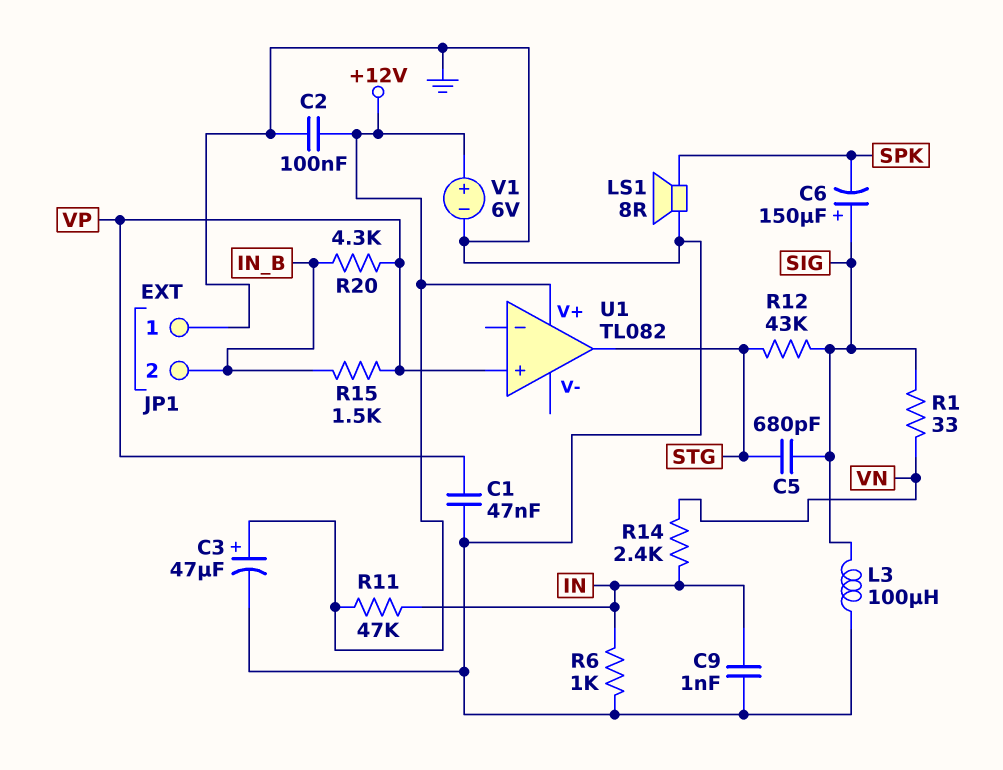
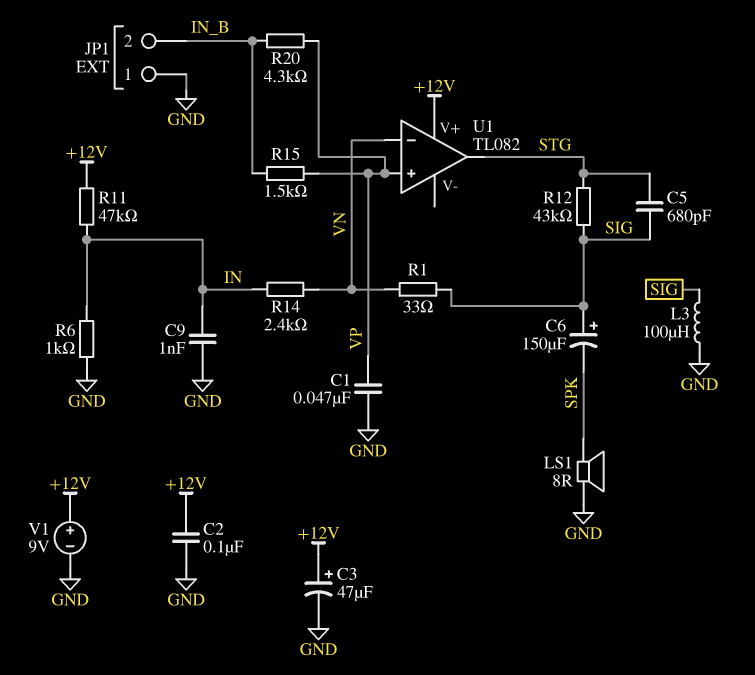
U1 pin in-: none -> VN
V1: 6V (plus +12V, minus GND) -> 9V (plus +12V, minus GND)

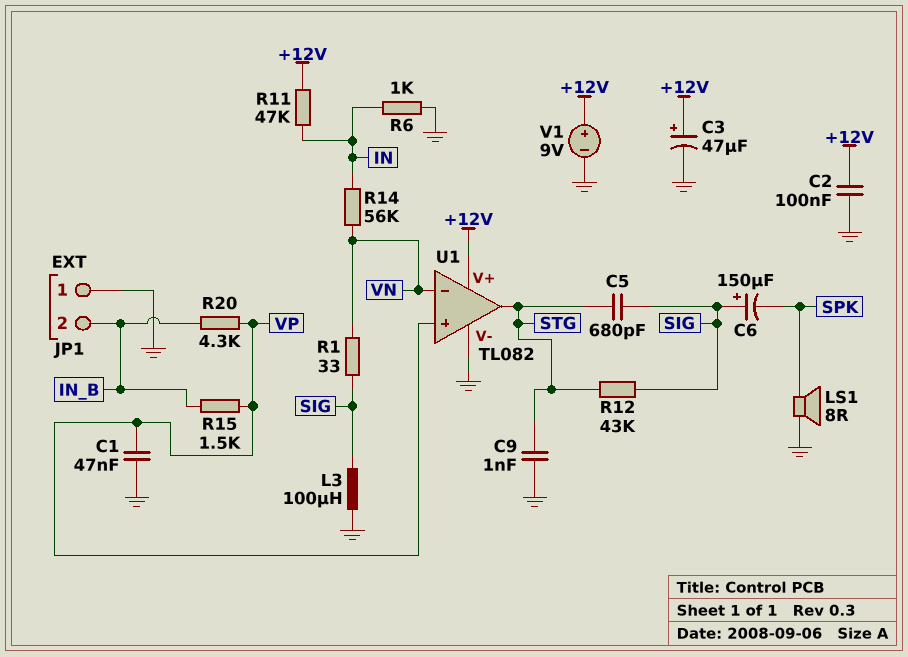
C9: 1nF (GND, IN) -> 1nF (GND, STG)
R14: 2.4k (IN, VN) -> 56k (IN, VN)
U1 pin V-: none -> GND

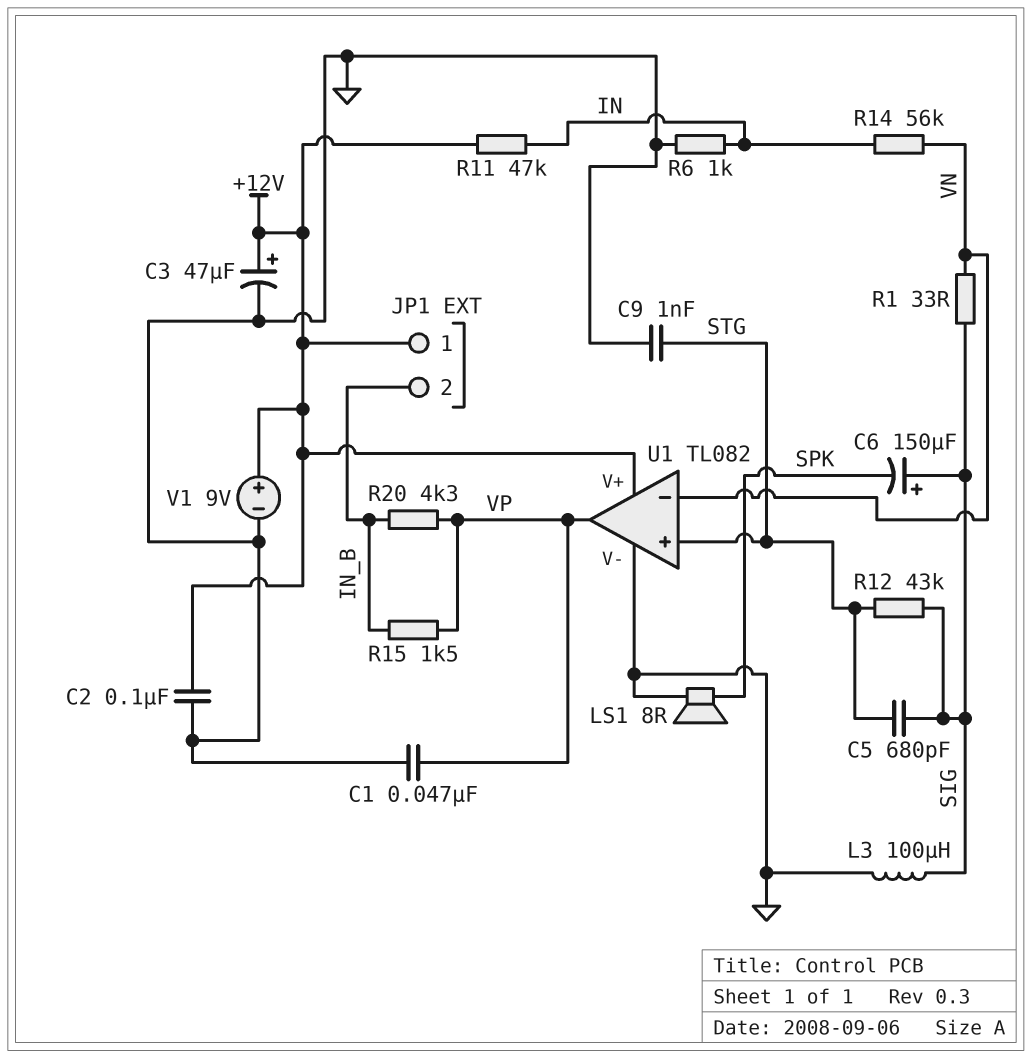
JP1 pin 1: GND -> +12V
U1 pin in+: VP -> STG
U1 pin out: STG -> VP

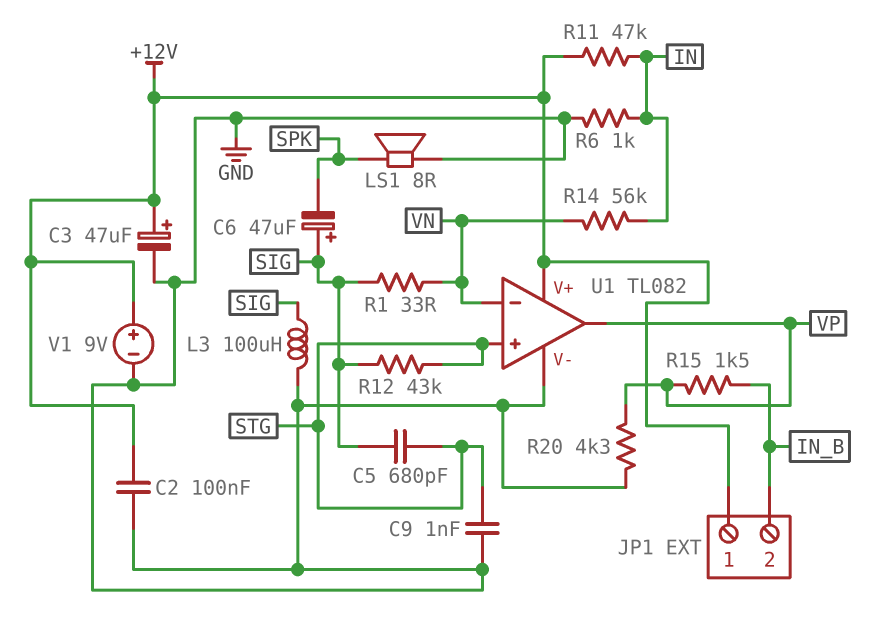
C1: 47nF (GND, VP) -> none
C6: 150uF (plus SIG, minus SPK) -> 47uF (plus SIG, minus SPK)
R20: 4.3k (IN_B, VP) -> 4.3k (GND, VP)

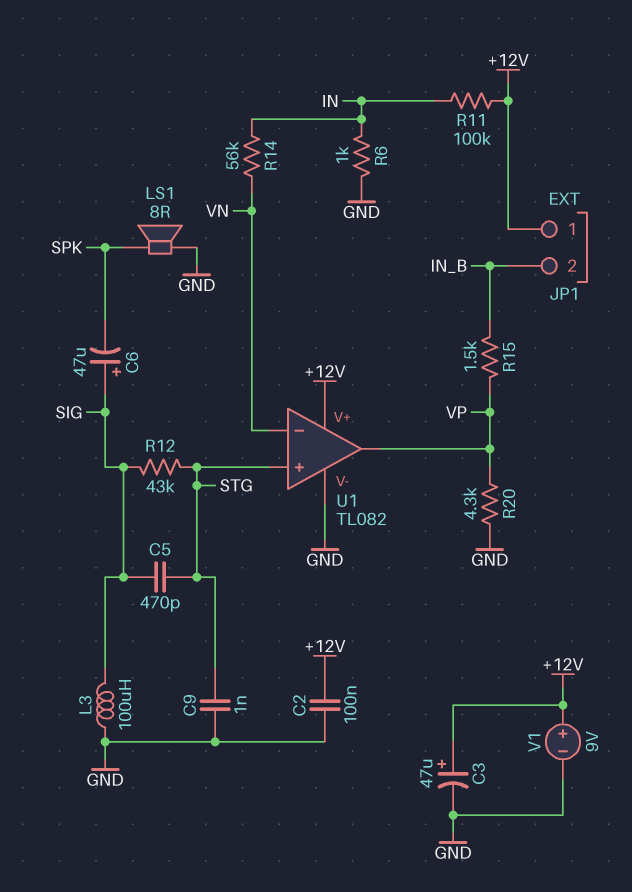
C5: 680pF (SIG, STG) -> 470pF (SIG, STG)
R1: 33 (SIG, VN) -> none
R11: 47k (+12V, IN) -> 100k (+12V, IN)

